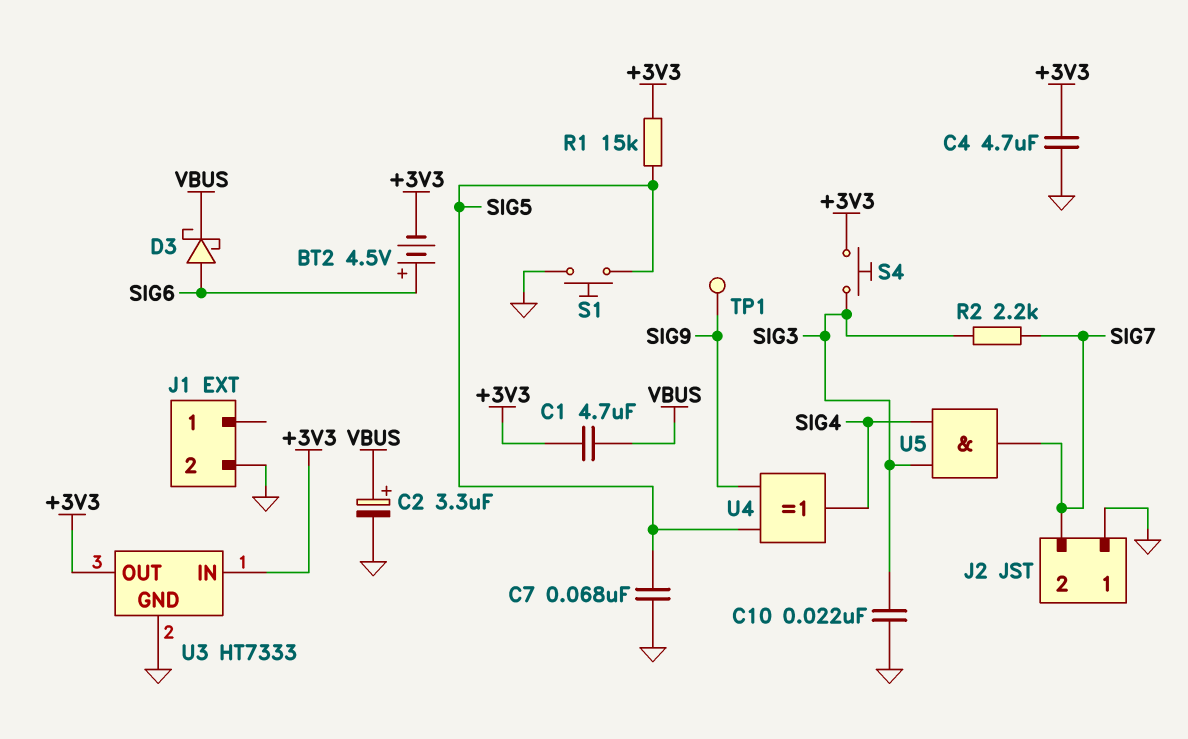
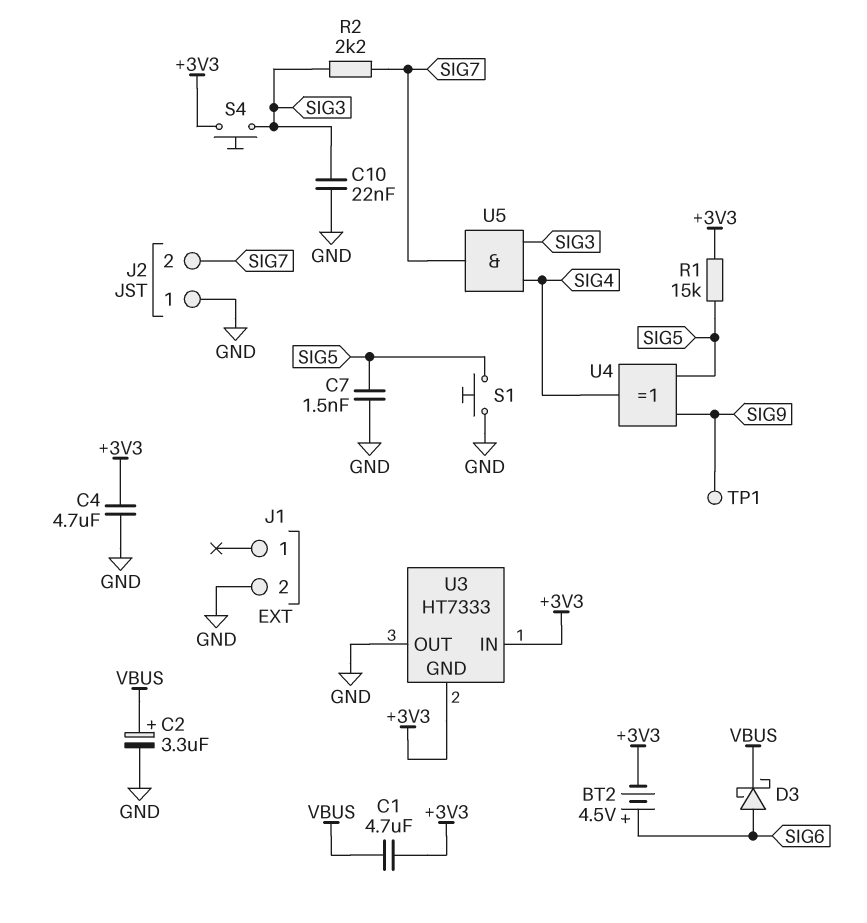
C7: 68nF (GND, SIG5) -> 1.5nF (GND, SIG5)
U3 pin GND: GND -> +3V3
U3 pin OUT: +3V3 -> GND

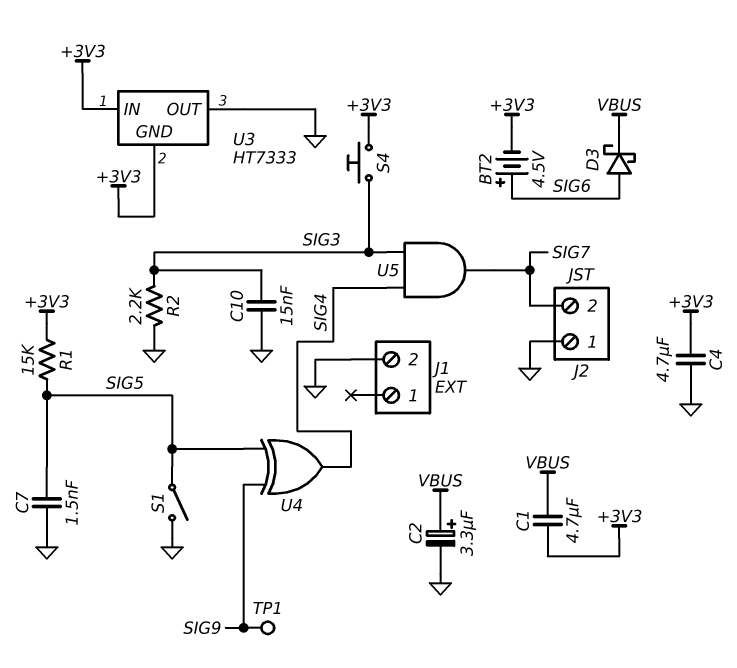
C10: 22nF (GND, SIG3) -> 15nF (GND, SIG3)
R2: 2.2k (SIG3, SIG7) -> 2.2k (GND, SIG3)
S1: button (GND, SIG5) -> switch (GND, SIG5)

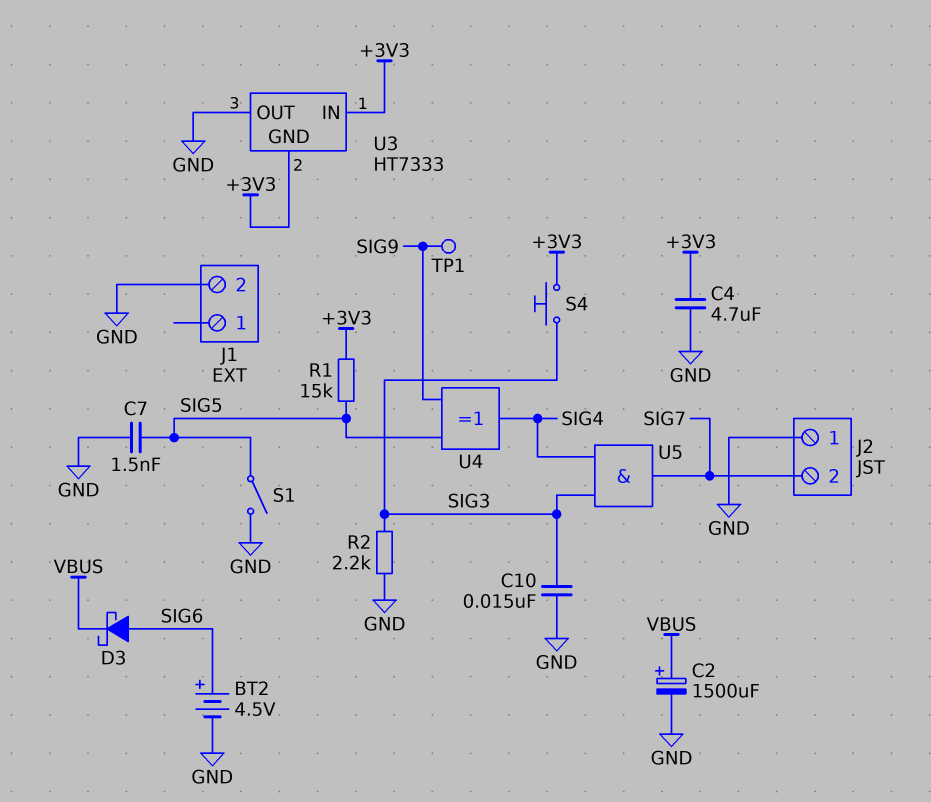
BT2: 4.5V (plus SIG6, minus +3V3) -> 4.5V (plus SIG6, minus GND)
C1: 4.7uF (+3V3, VBUS) -> none
C2: 3.3uF (plus VBUS, minus GND) -> 1500uF (plus VBUS, minus GND)

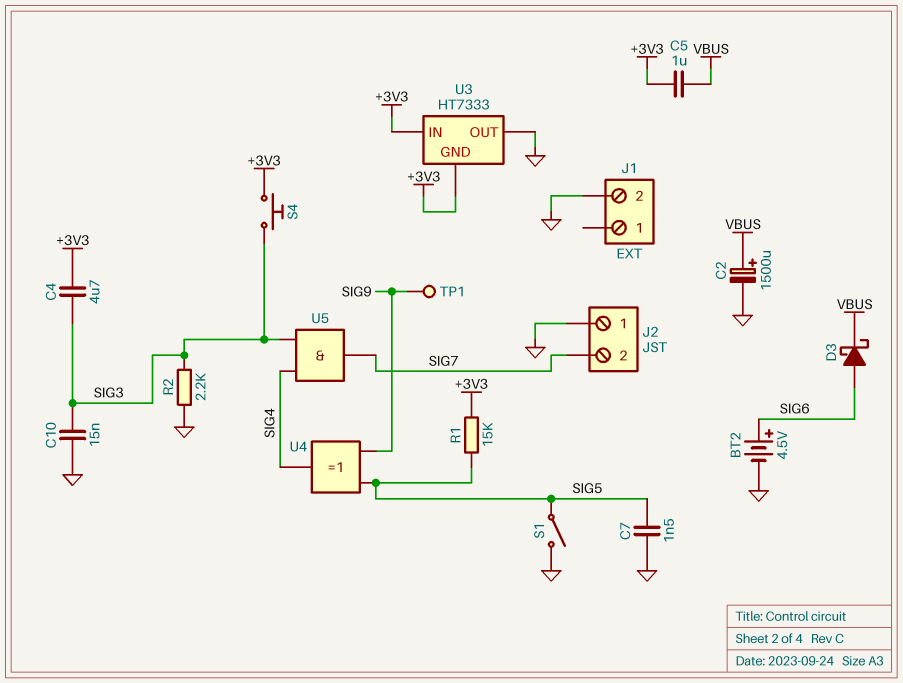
C4: 4.7uF (+3V3, GND) -> 4.7uF (+3V3, SIG3)
C5: none -> 1uF (+3V3, VBUS)

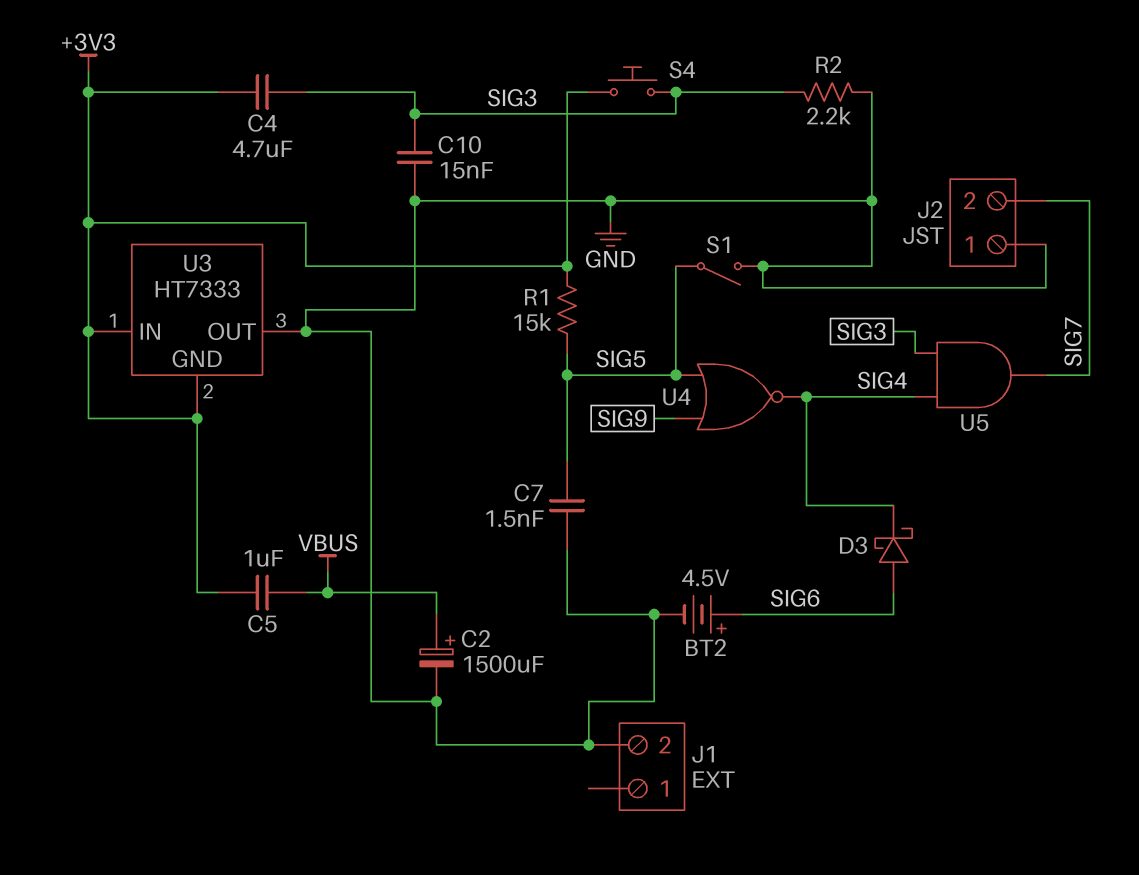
D3: schottky (A SIG6, K VBUS) -> schottky (A SIG6, K SIG4)
TP1: test point (SIG9) -> none
U4: XOR (in SIG5, in SIG9, out SIG4) -> NOR (in SIG5, in SIG9, out SIG4)

